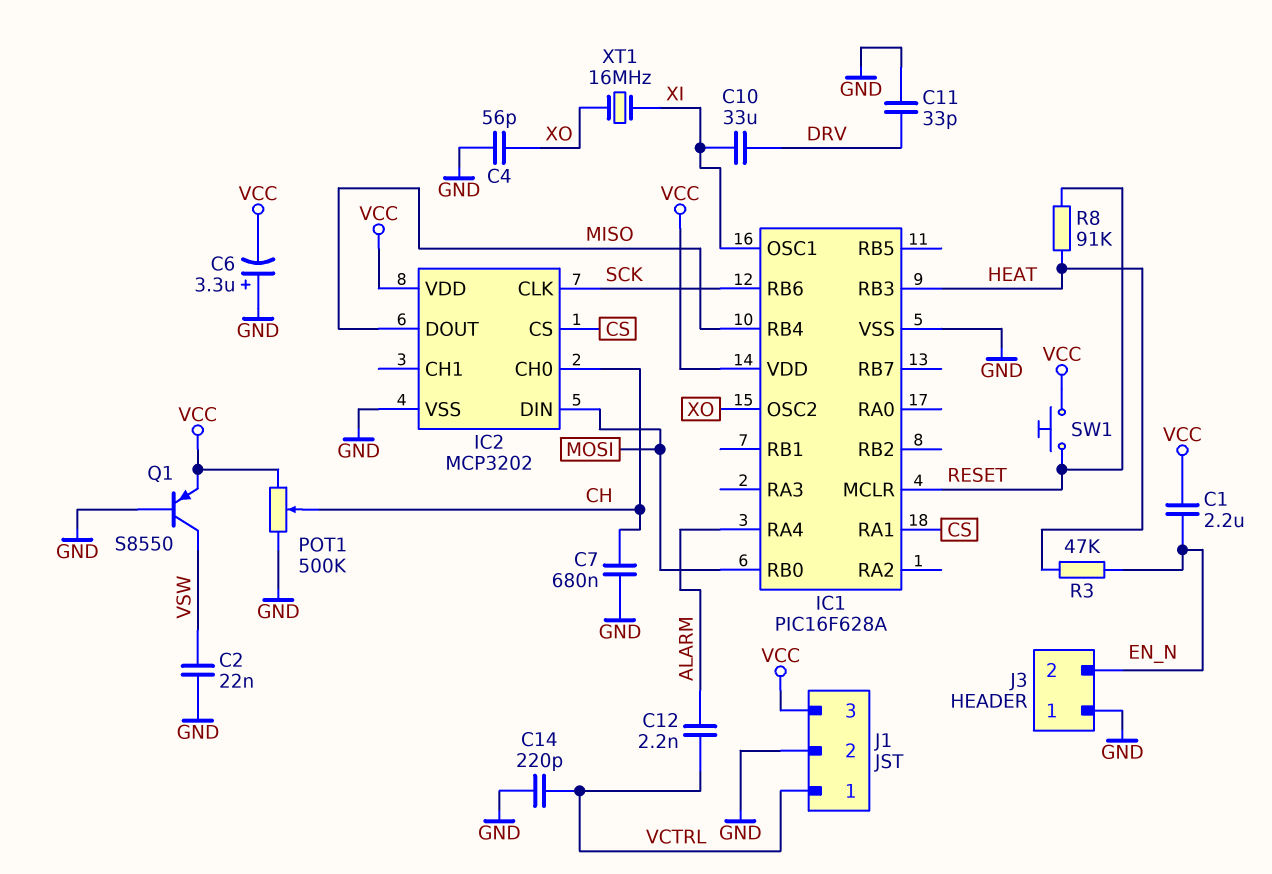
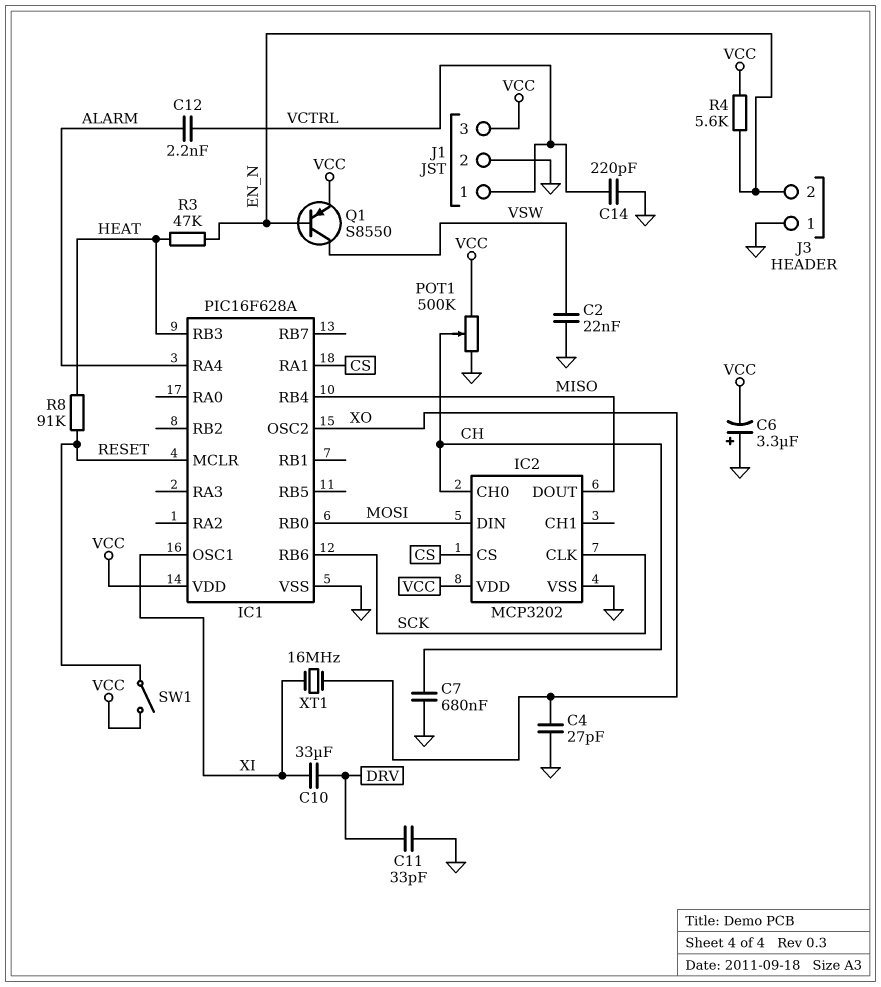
C1: 2.2uF (EN_N, VCC) -> none
C4: 56pF (GND, XO) -> 27pF (GND, XO)
Q1: PNP S8550 (B GND, C VSW, E VCC) -> PNP S8550 (B EN_N, C VSW, E VCC)
R4: none -> 5.6k (EN_N, VCC)
SW1: button (RESET, VCC) -> switch (RESET, VCC)

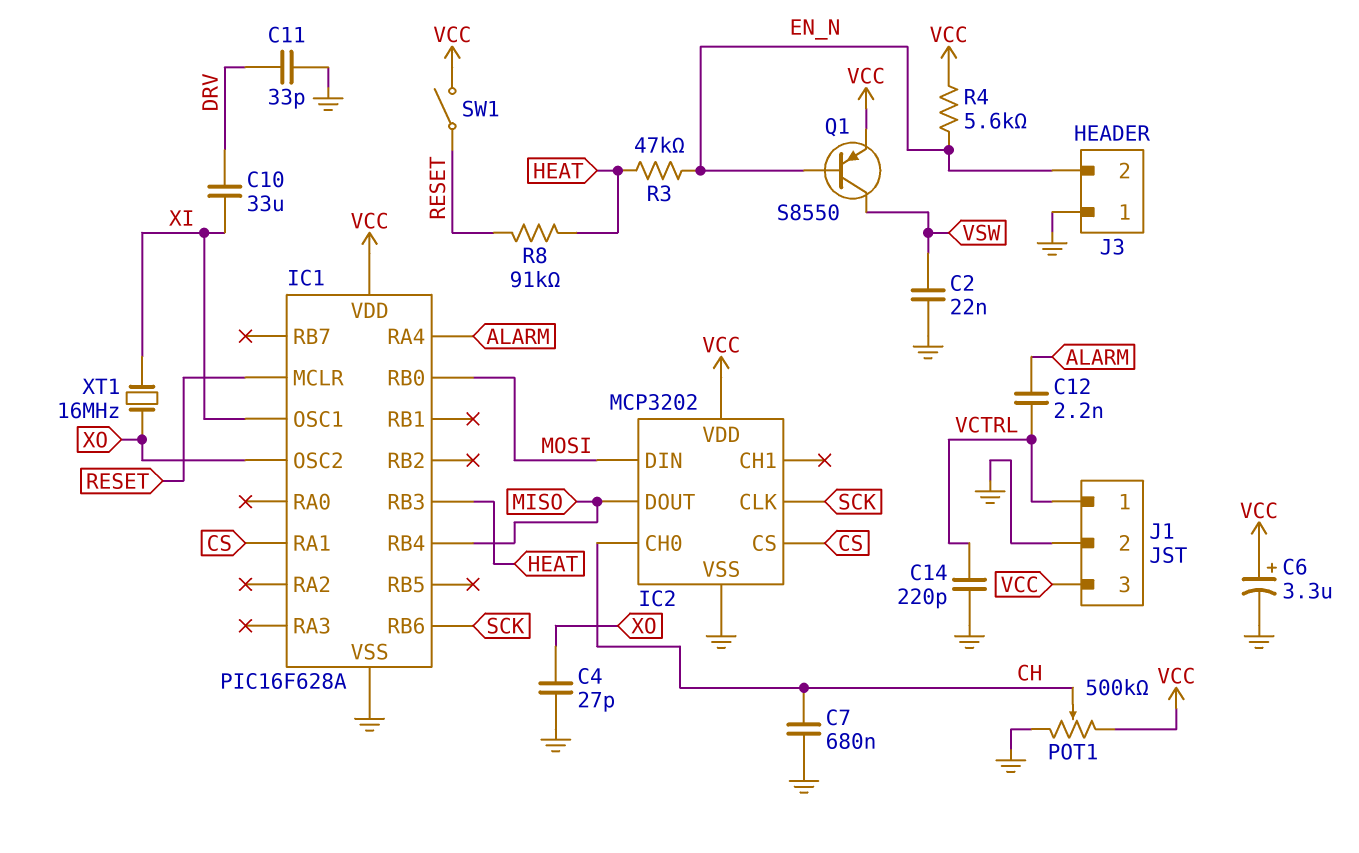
C6: 3.3uF (plus GND, minus VCC) -> 3.3uF (plus VCC, minus GND)

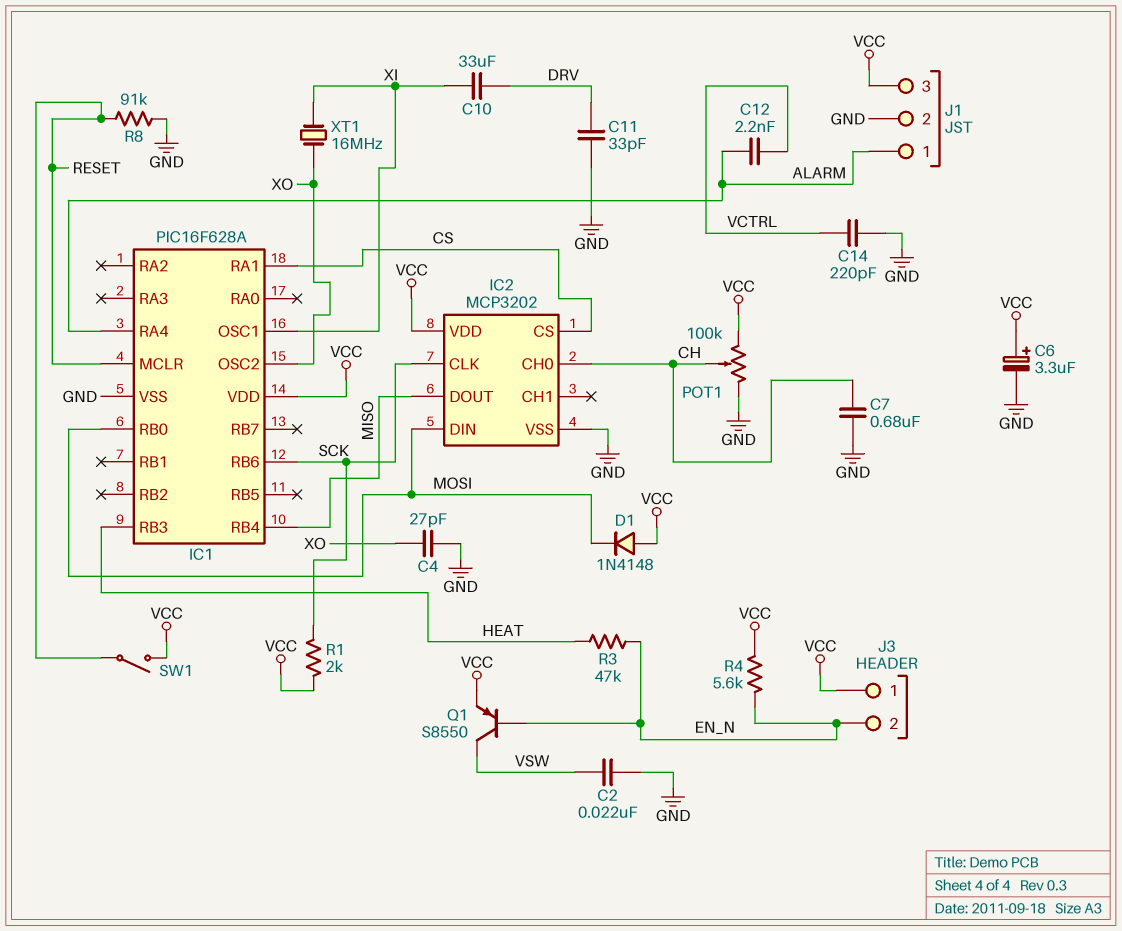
D1: none -> diode 1N4148 (A VCC, K MOSI)
J1 pin 1: VCTRL -> ALARM
J3 pin 1: GND -> VCC
POT1: 500k (GND, VCC, wiper CH) -> 100k (GND, VCC, wiper CH)
R1: none -> 2k (SCK, VCC)
R8: 91k (HEAT, RESET) -> 91k (GND, RESET)

